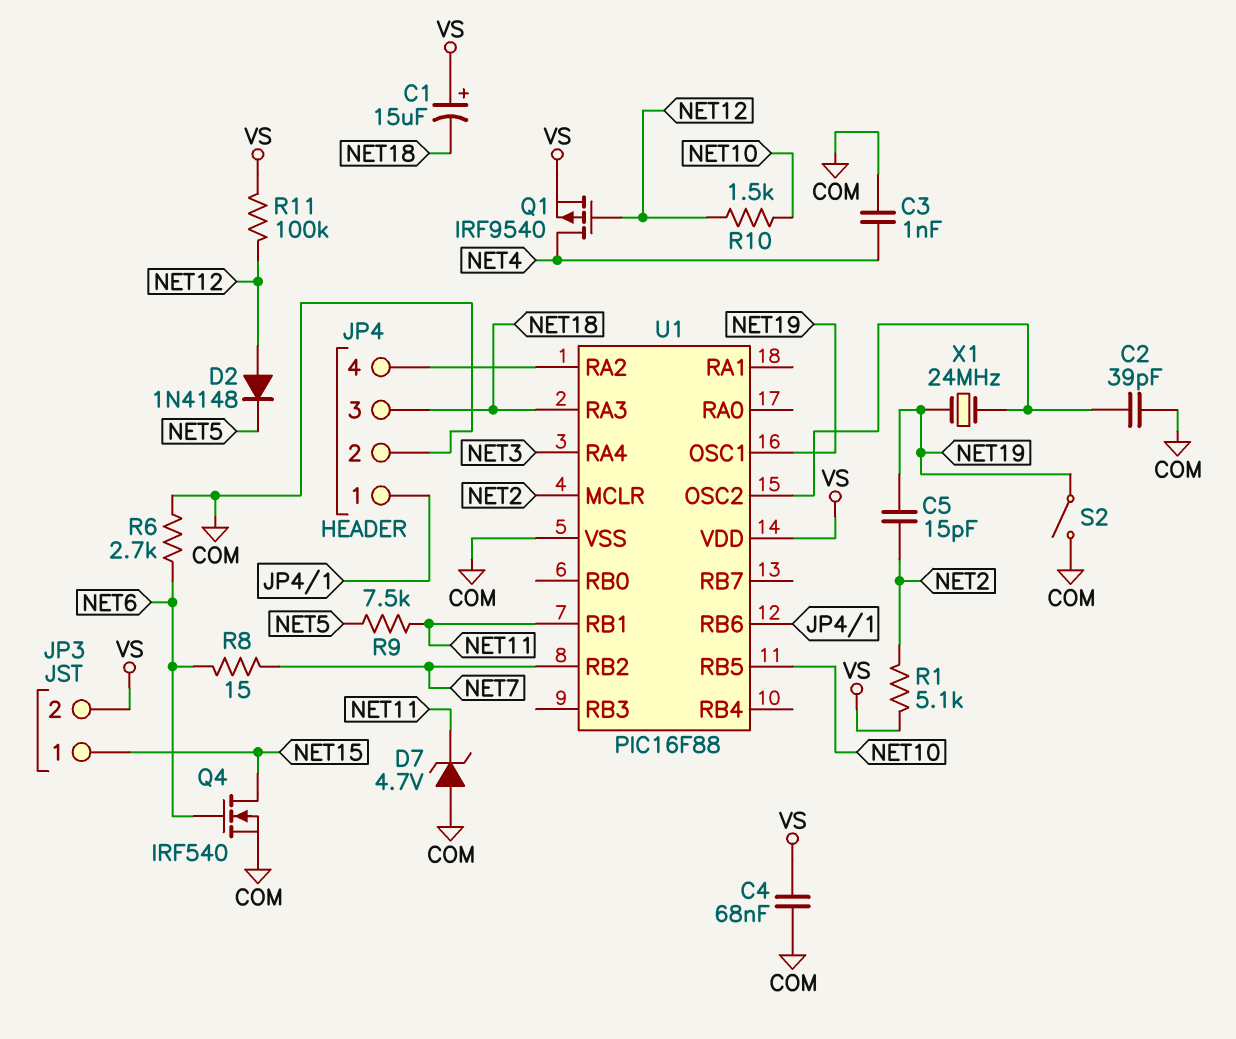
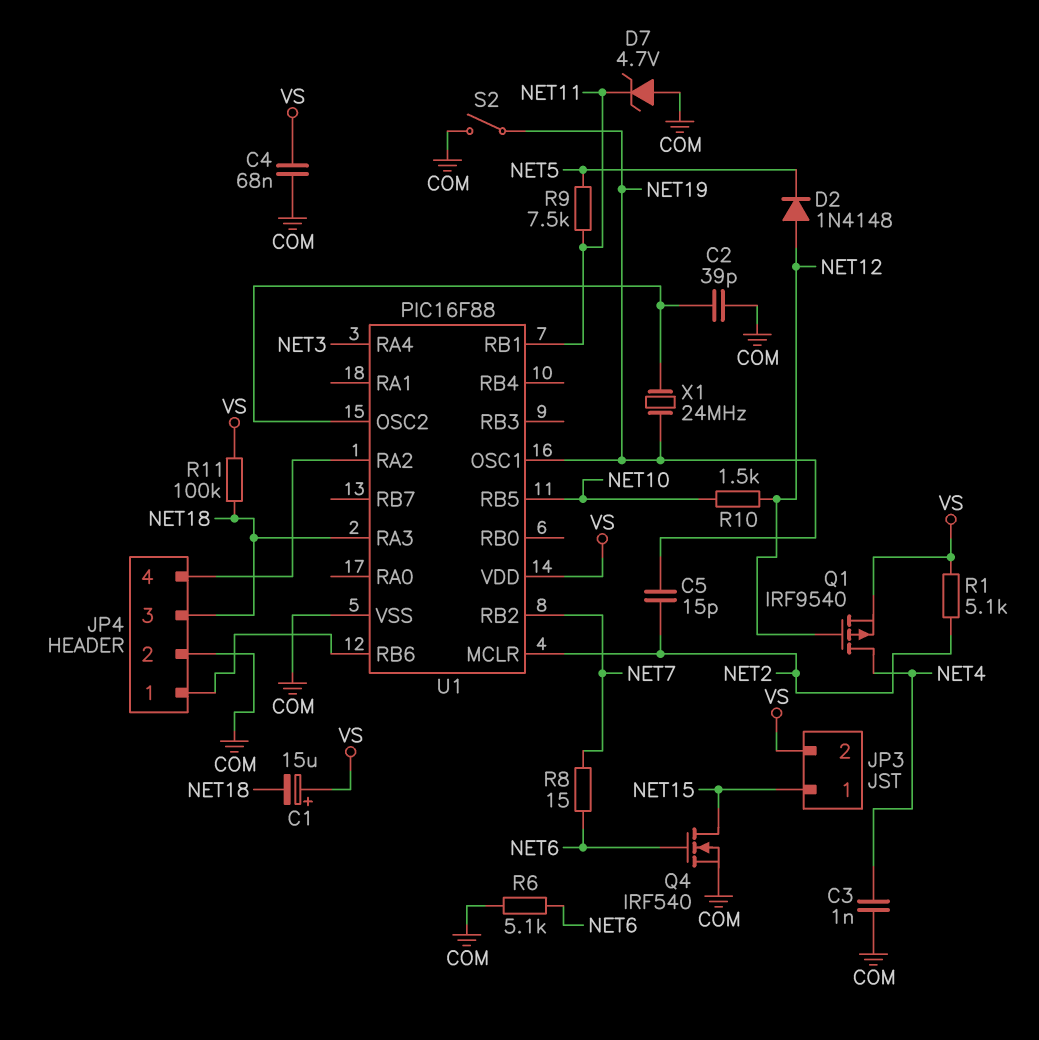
R6: 2.7k (COM, NET6) -> 5.1k (COM, NET6)
R11: 100k (NET12, VS) -> 100k (NET18, VS)

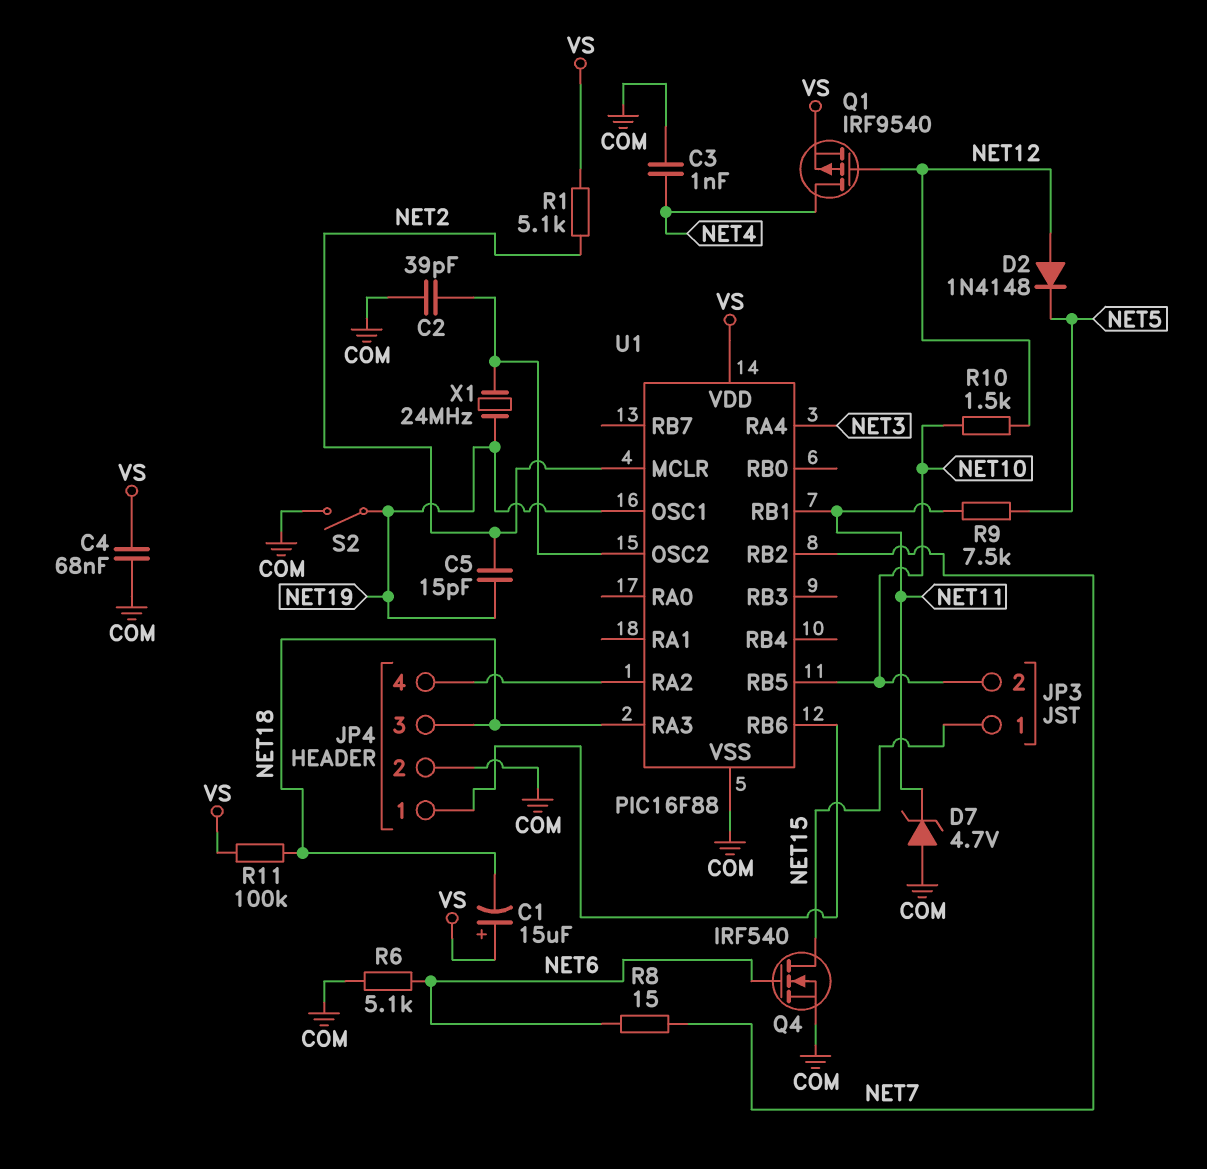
JP3 pin 2: VS -> NET10

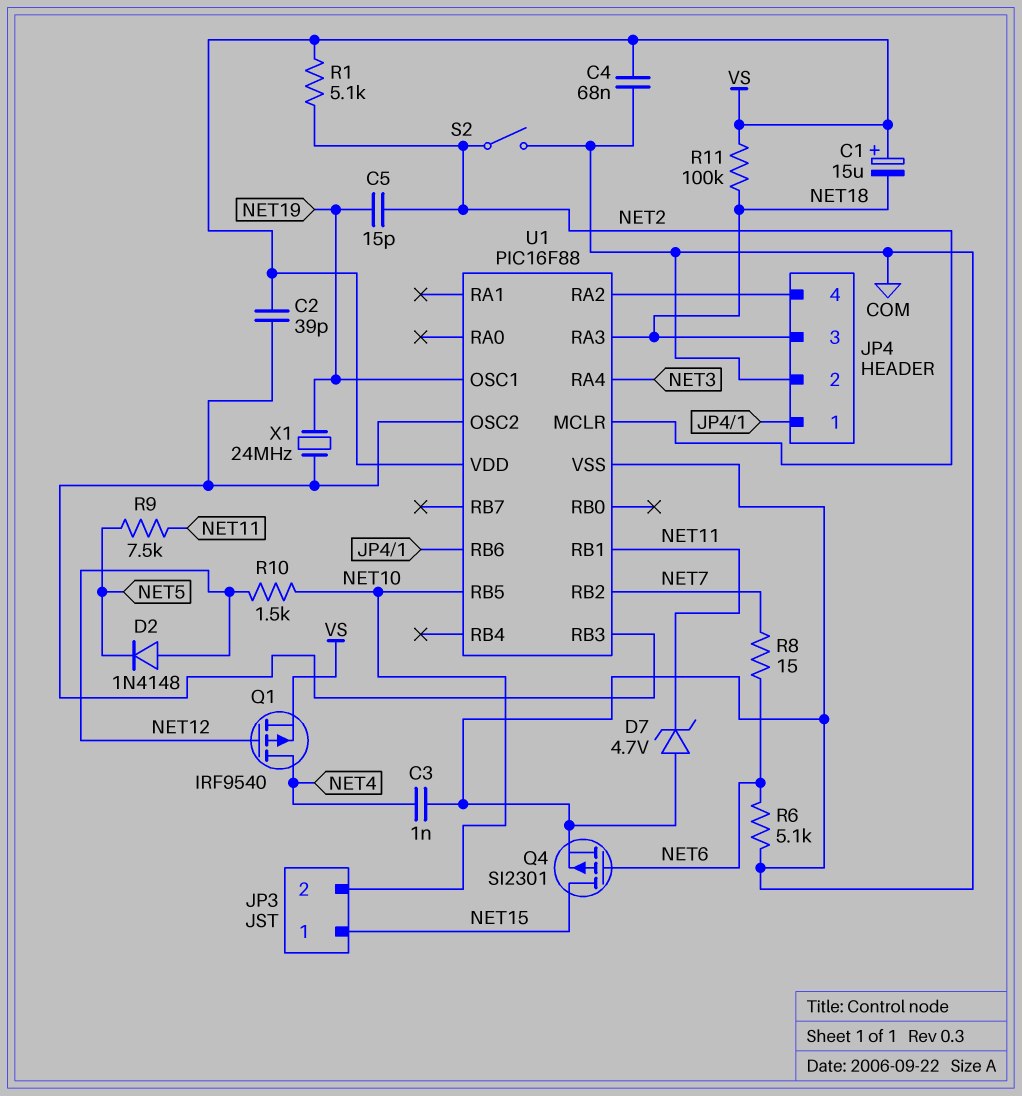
C2: 39pF (COM, U1/OSC2) -> 39pF (U1/OSC2, VS)
Q4: NMOS IRF540 (G NET6, D NET15, S COM) -> PMOS SI2301 (G NET6, D NET15, S COM)
S2: switch (COM, NET19) -> switch (COM, NET2)
U1 pin RB3: none -> U1/OSC2

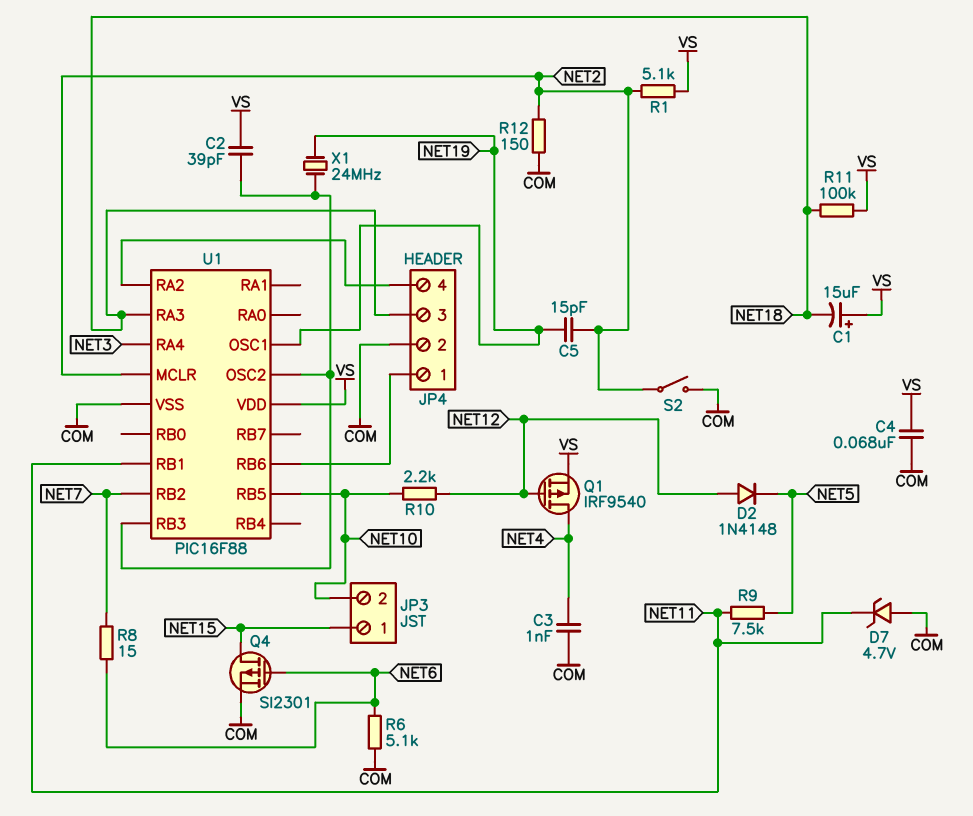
R10: 1.5k (NET10, NET12) -> 2.2k (NET10, NET12)
R12: none -> 150 (COM, NET2)

